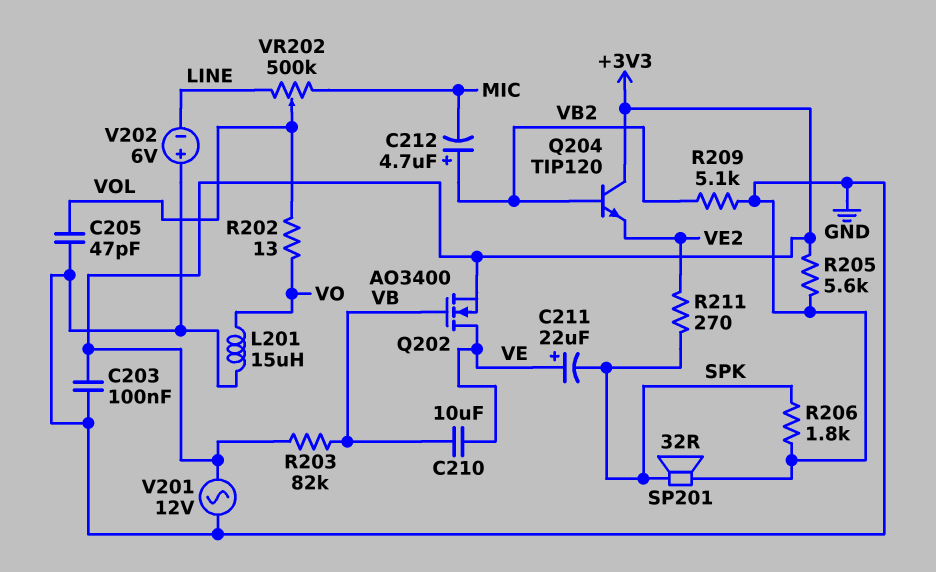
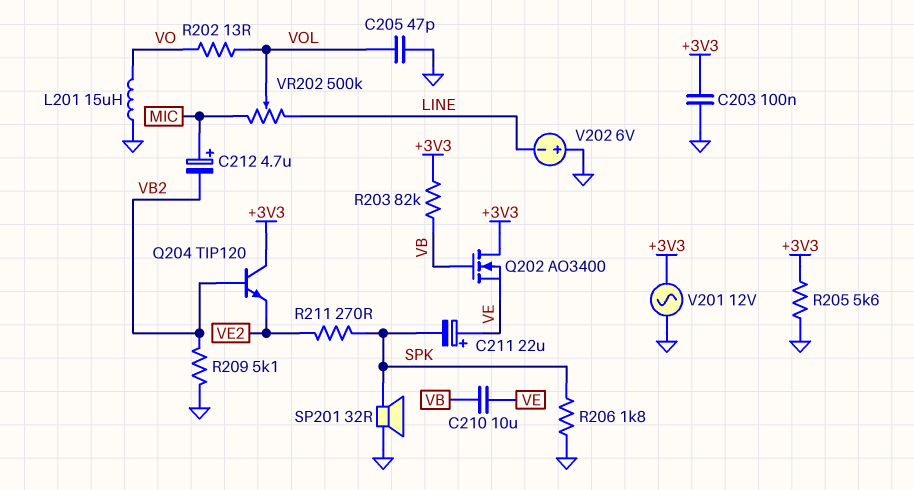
C212: 4.7uF (plus VB2, minus MIC) -> 4.7uF (plus MIC, minus VB2)
Q202: NMOS AO3400 (G VB, D VE, S +3V3) -> NMOS AO3400 (G VB, D +3V3, S VE)

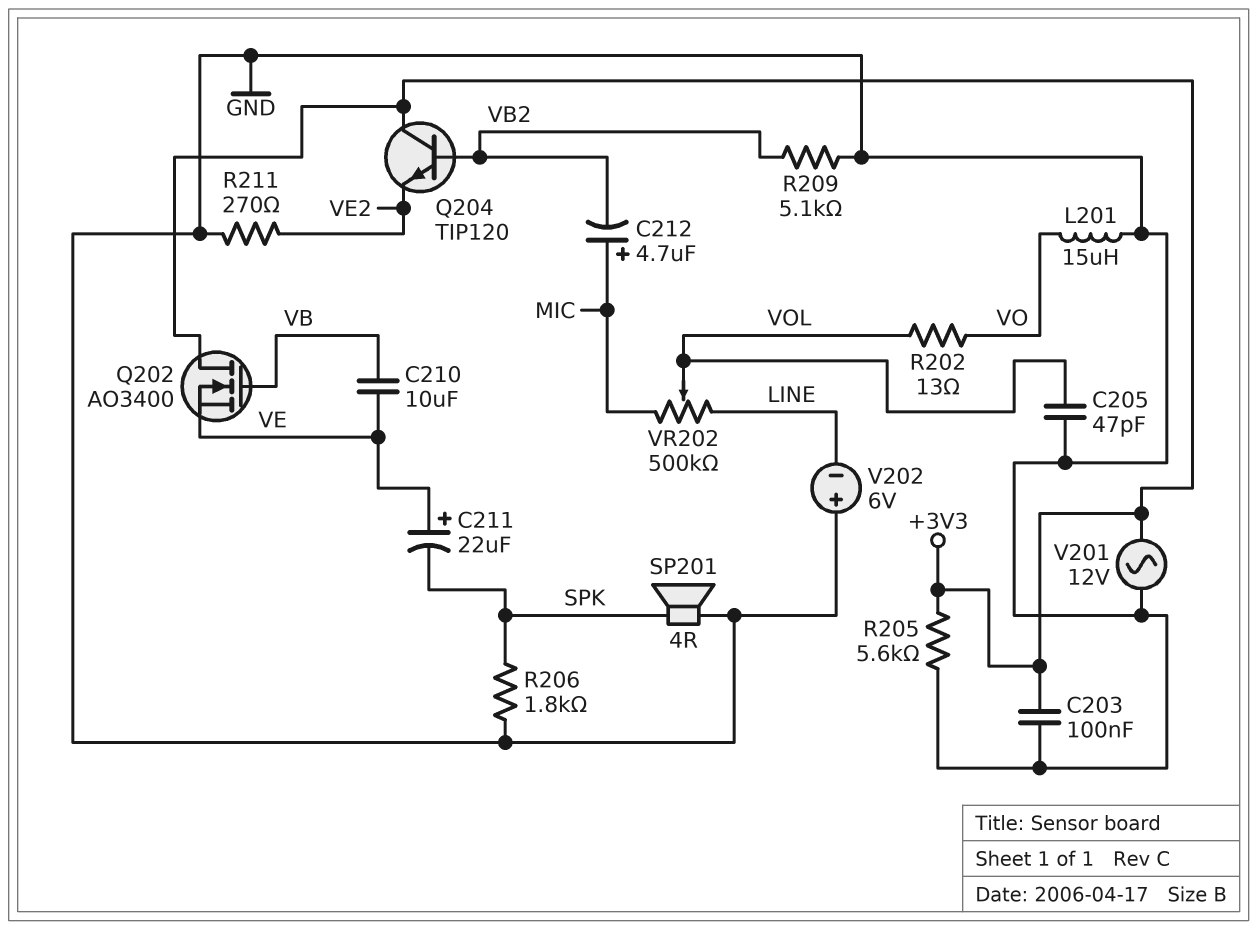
R203: 82k (+3V3, VB) -> none
R211: 270 (SPK, VE2) -> 270 (GND, VE2)
SP201: speaker 32R (GND, SPK) -> speaker 4R (GND, SPK)

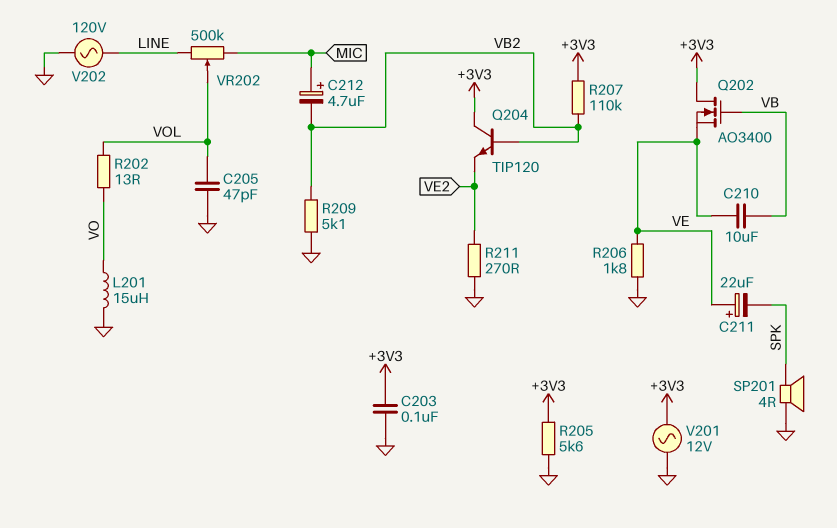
R206: 1.8k (GND, SPK) -> 1.8k (GND, VE)
R207: none -> 110k (+3V3, VB2)
V202: 6V (plus GND, minus LINE) -> AC 120V (GND, LINE)

